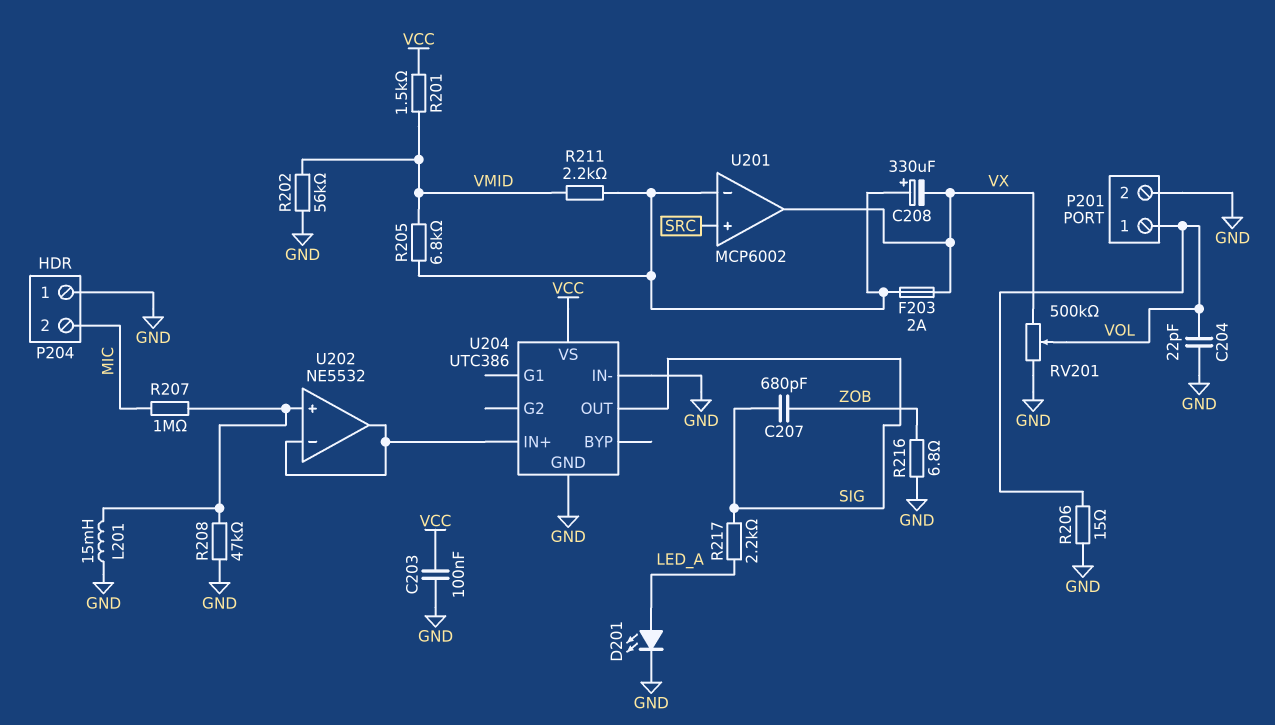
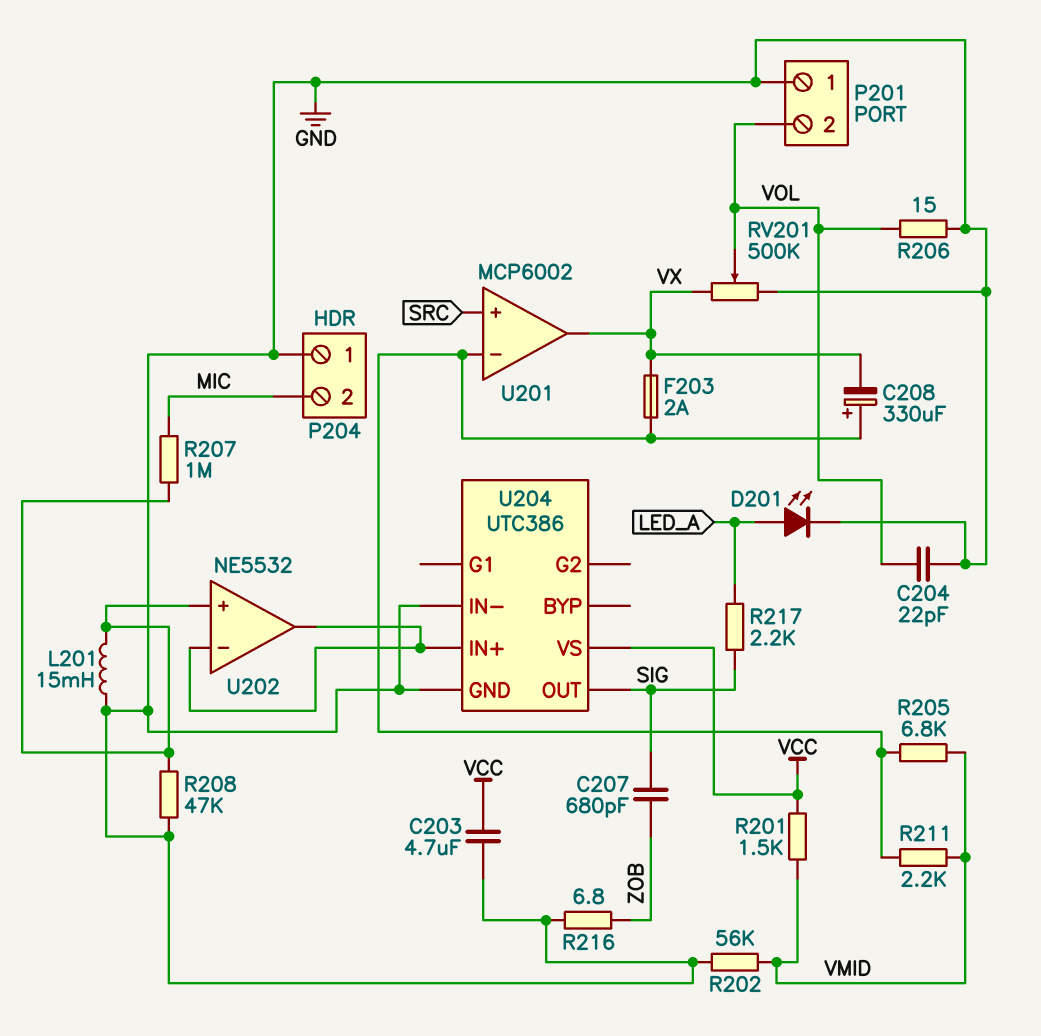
C203: 100nF (GND, VCC) -> 4.7uF (GND, VCC)
P201 pin 1: VOL -> GND
P201 pin 2: GND -> VOL

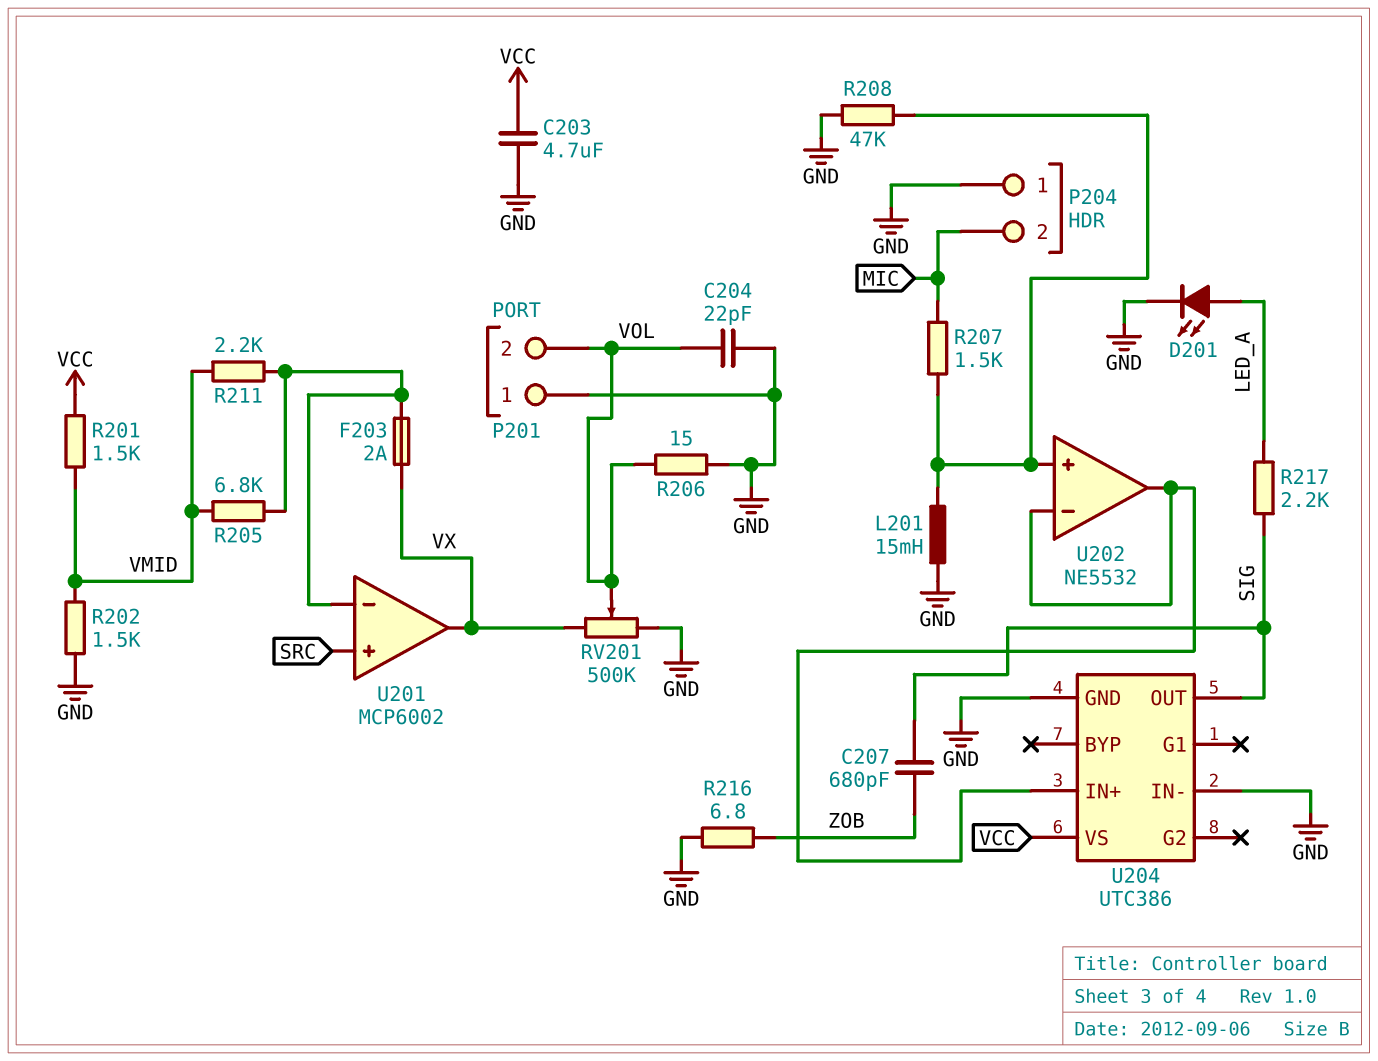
C208: 330uF (plus U201/in-, minus VX) -> none
R202: 56k (GND, VMID) -> 1.5k (GND, VMID)
R207: 1M (MIC, U202/in+) -> 1.5k (MIC, U202/in+)

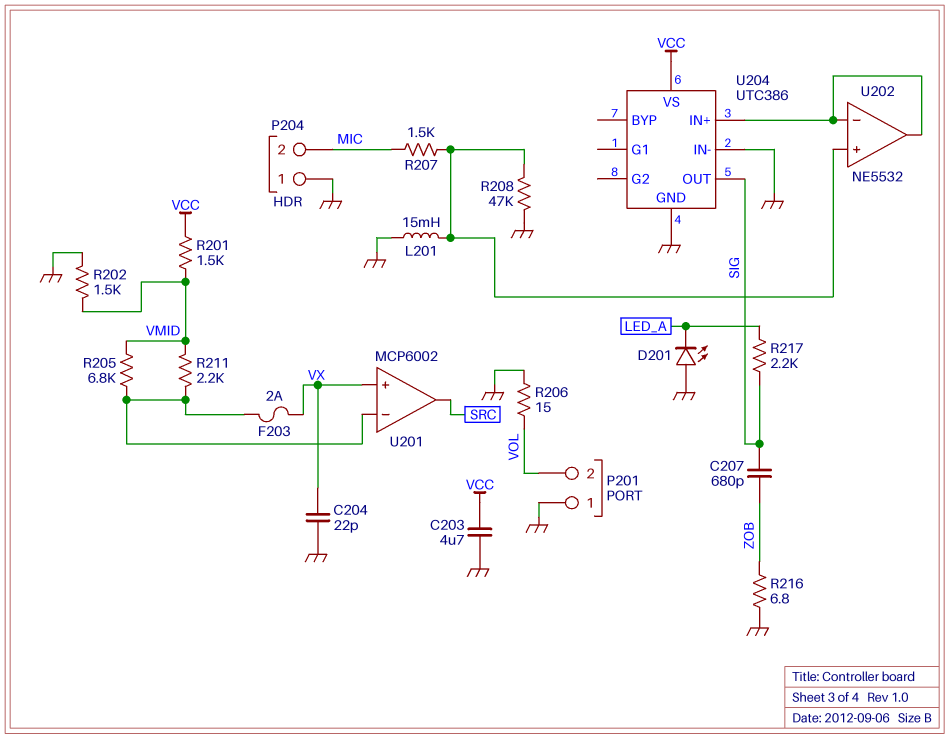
C204: 22pF (GND, VOL) -> 22pF (GND, VX)
D201: LED (A LED_A, K GND) -> LED (A GND, K LED_A)
RV201: 500k (GND, VX, wiper VOL) -> none
U201 pin in+: SRC -> VX
U201 pin out: VX -> SRC

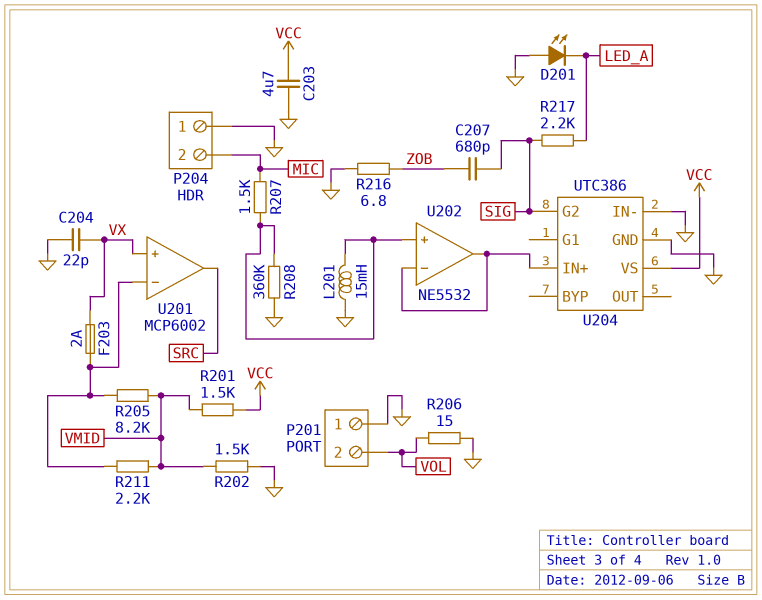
R205: 6.8k (U201/in-, VMID) -> 8.2k (U201/in-, VMID)
R208: 47k (GND, U202/in+) -> 360k (GND, U202/in+)
U204 pin G2: none -> SIG
U204 pin OUT: SIG -> none

